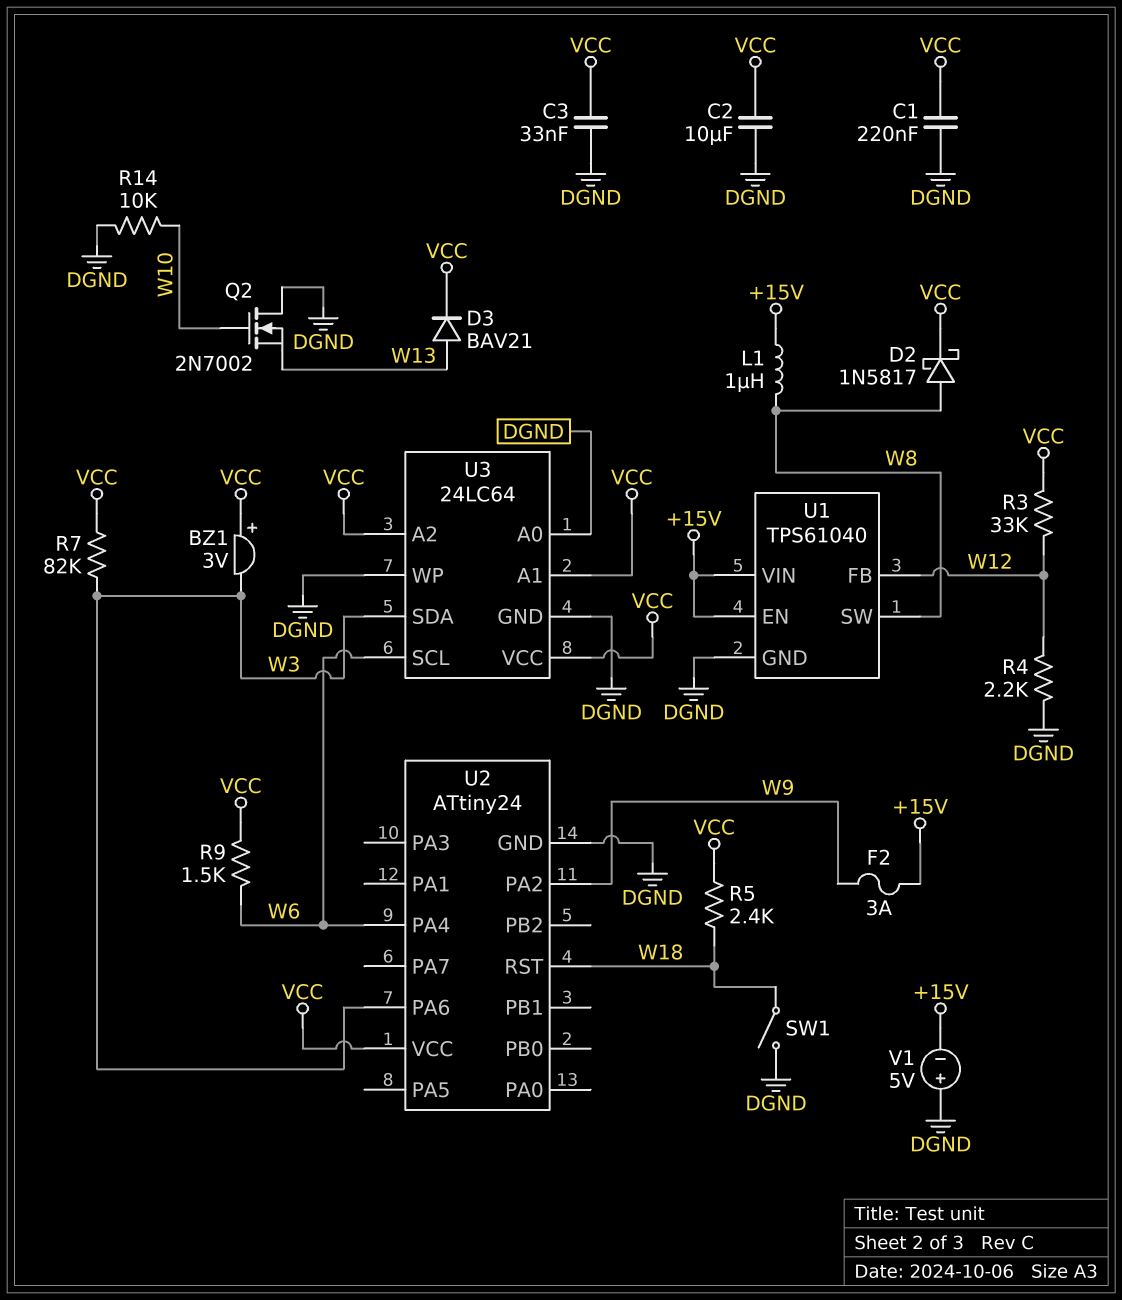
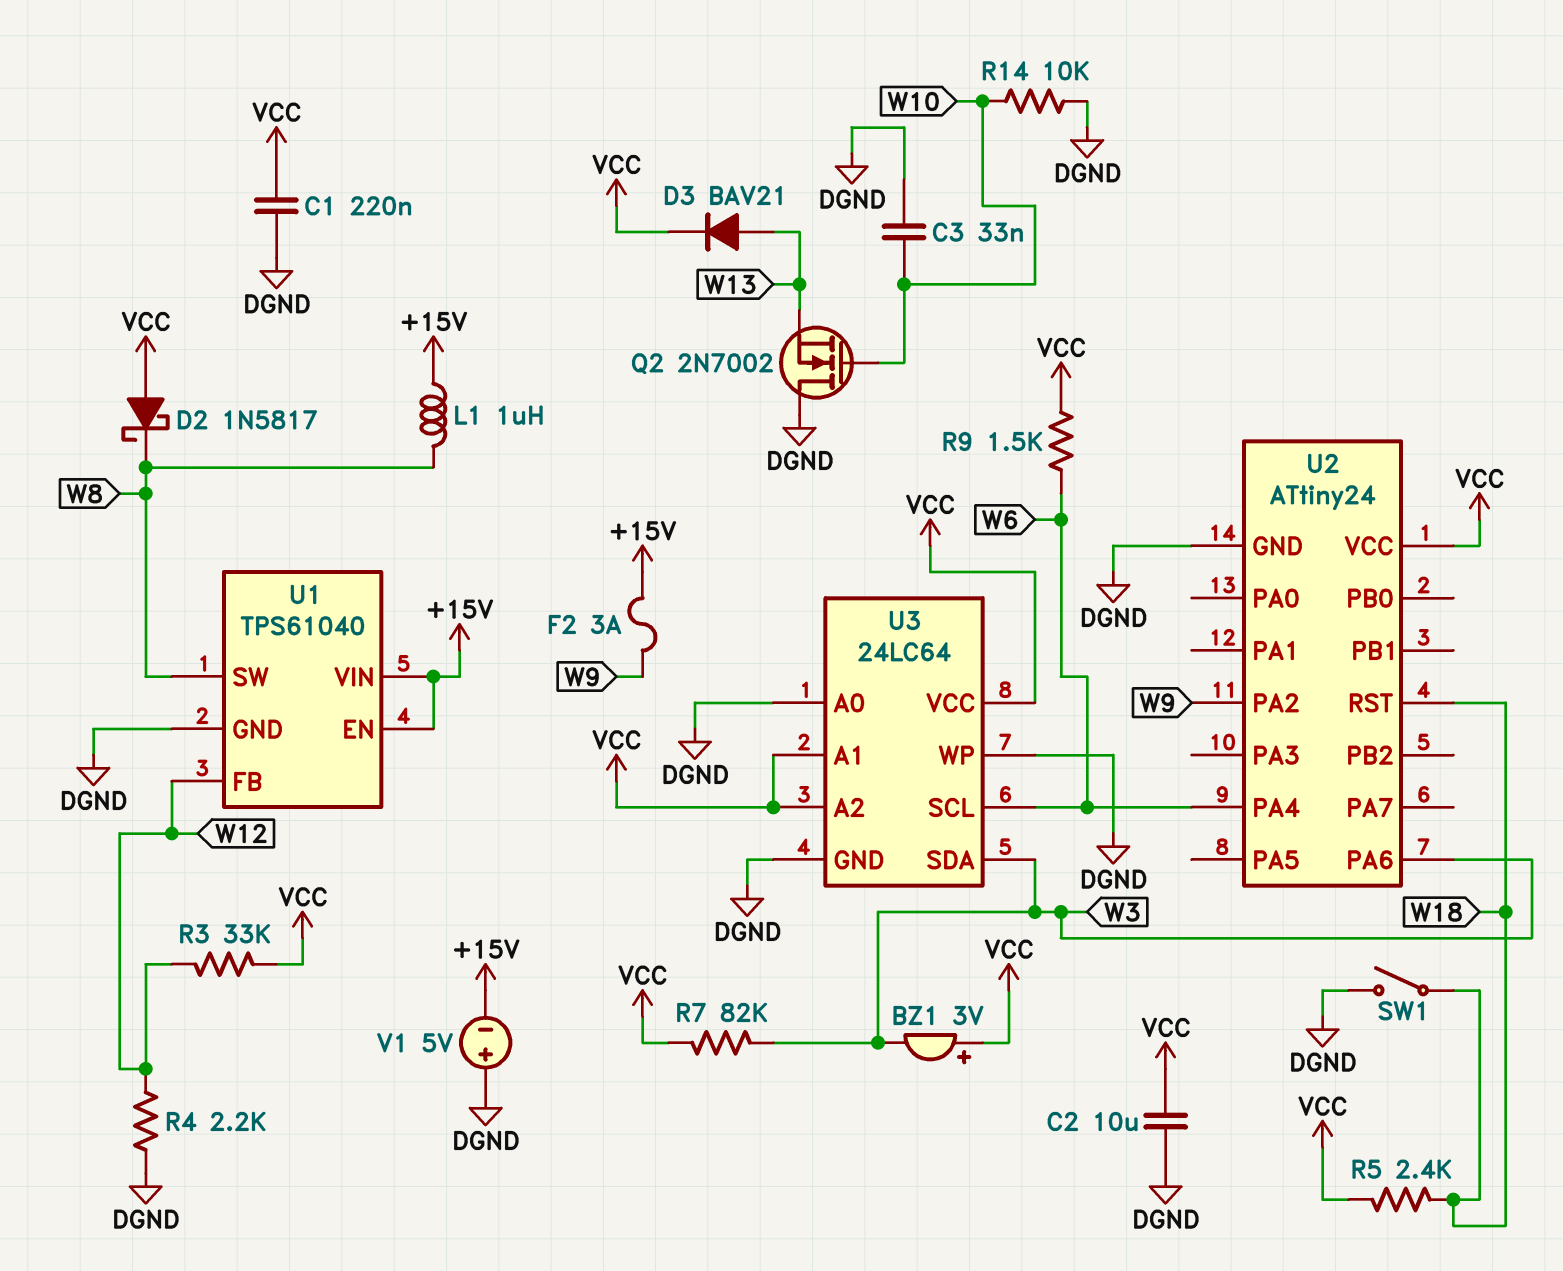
C3: 33nF (DGND, VCC) -> 33nF (DGND, W10)
D2: schottky 1N5817 (A W8, K VCC) -> schottky 1N5817 (A VCC, K W8)

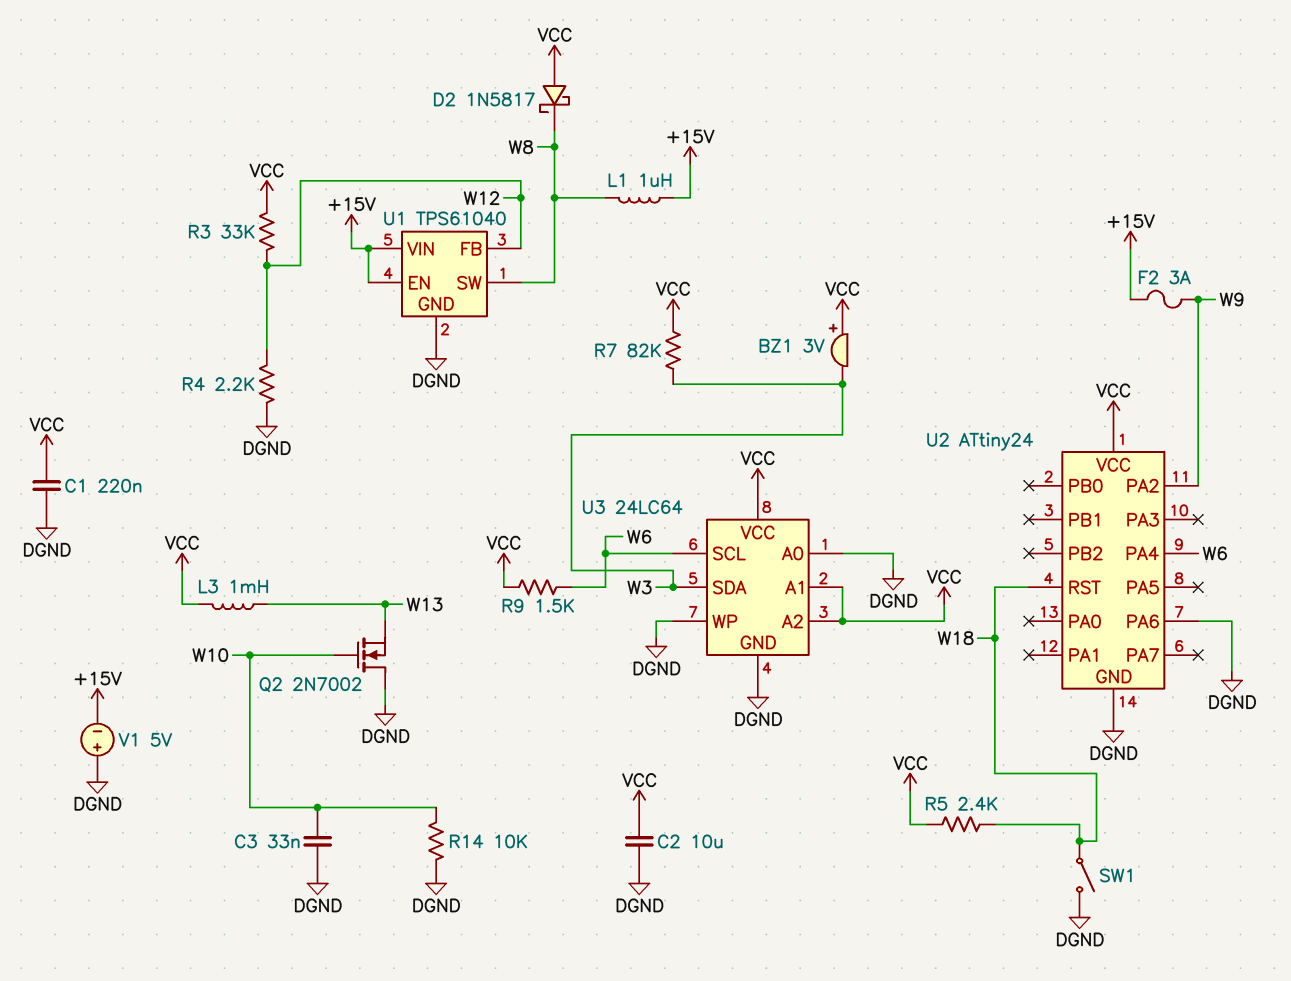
D3: diode BAV21 (A W13, K VCC) -> none
L3: none -> 1mH (VCC, W13)
U2 pin PA6: W3 -> DGND

